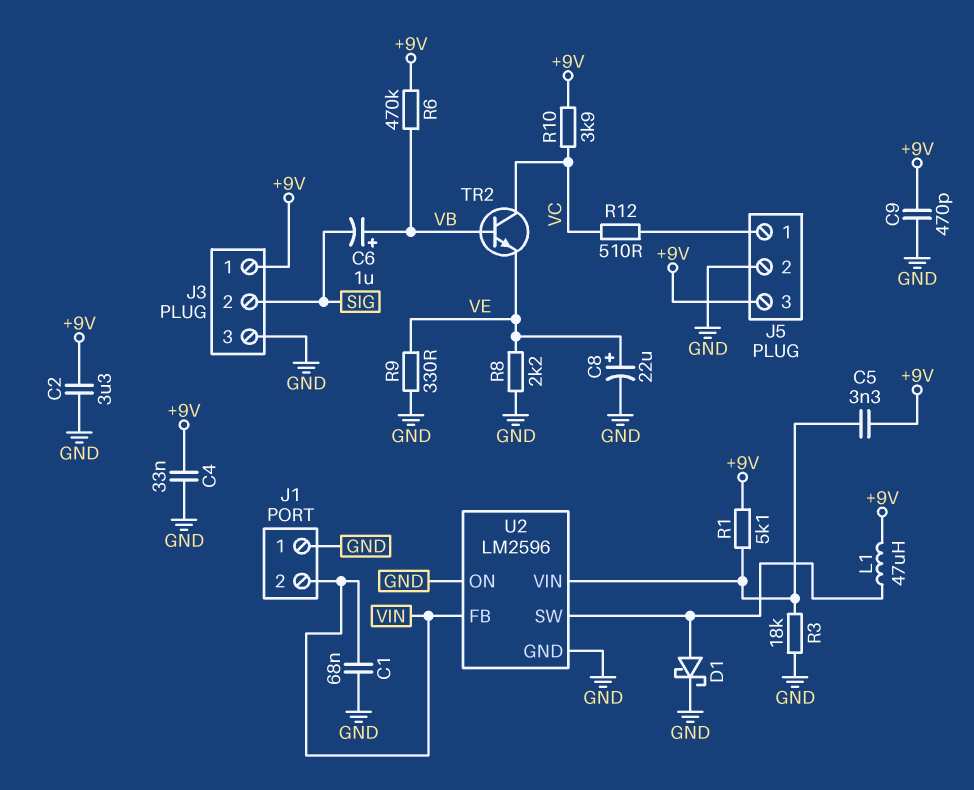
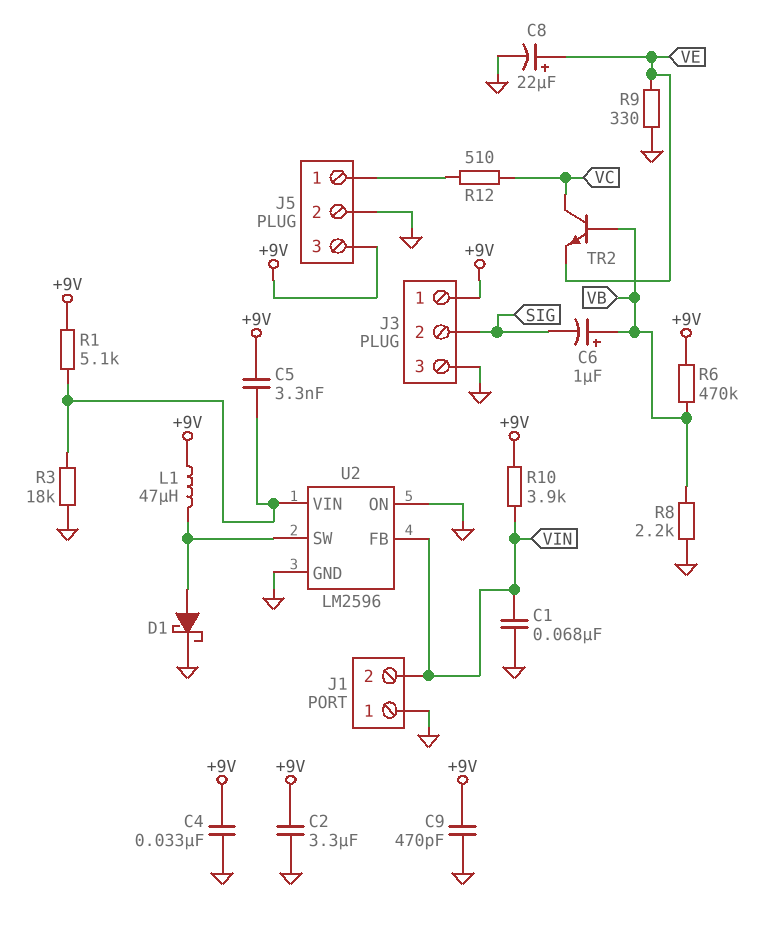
R8: 2.2k (GND, VE) -> 2.2k (GND, VB)
R10: 3.9k (+9V, VC) -> 3.9k (+9V, VIN)

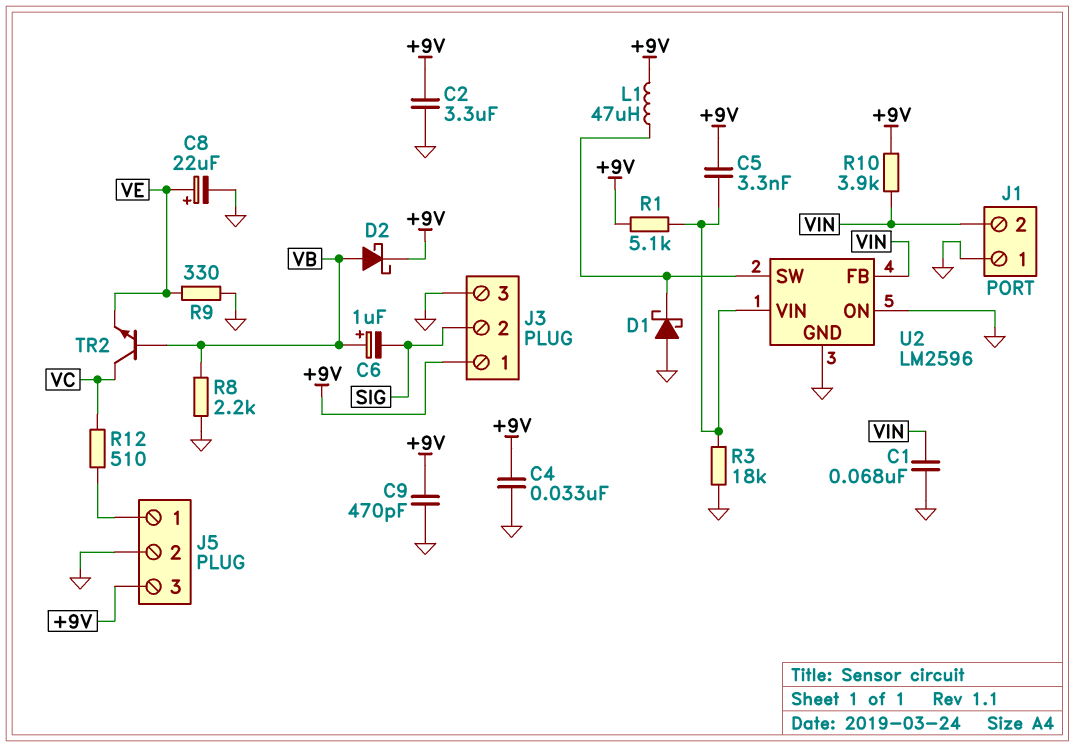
D1: schottky (A U2/SW, K GND) -> schottky (A GND, K U2/SW)
D2: none -> schottky (A VB, K +9V)
R6: 470k (+9V, VB) -> none

